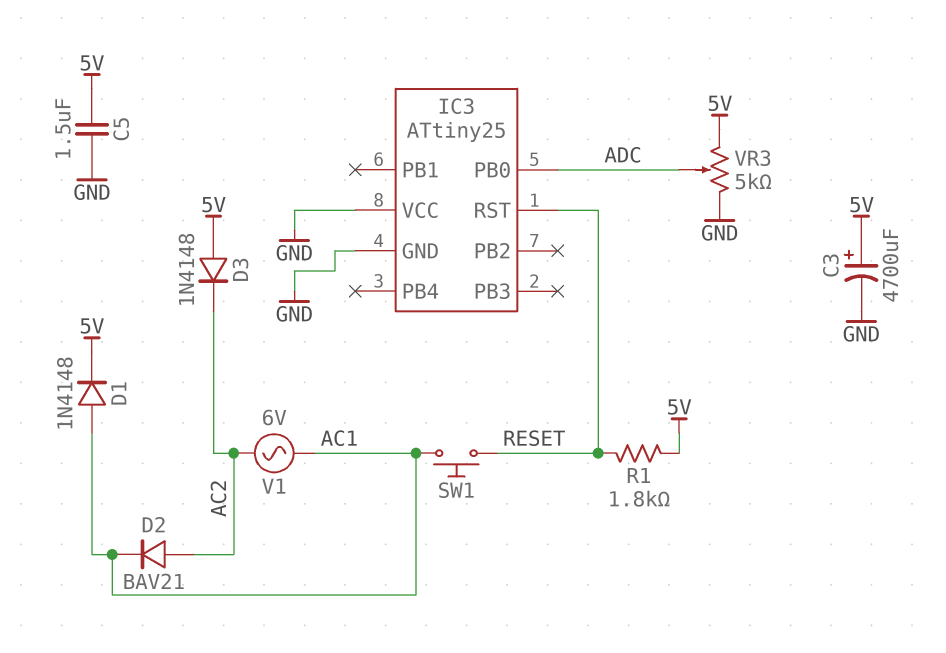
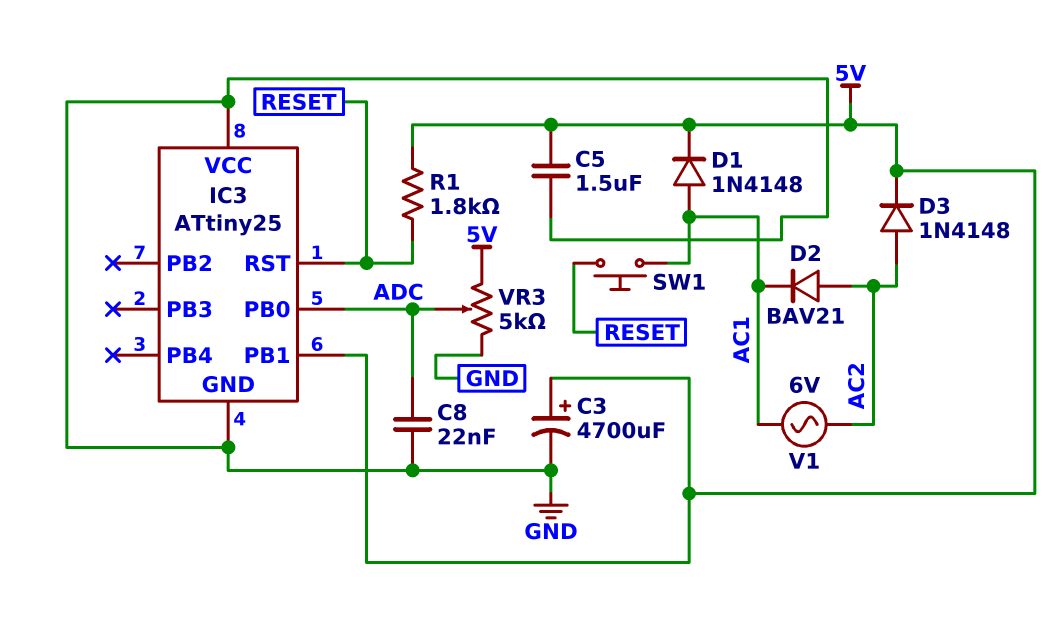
C8: none -> 22nF (ADC, GND)
D3: diode 1N4148 (A 5V, K AC2) -> diode 1N4148 (A AC2, K 5V)
IC3 pin PB1: none -> 5V

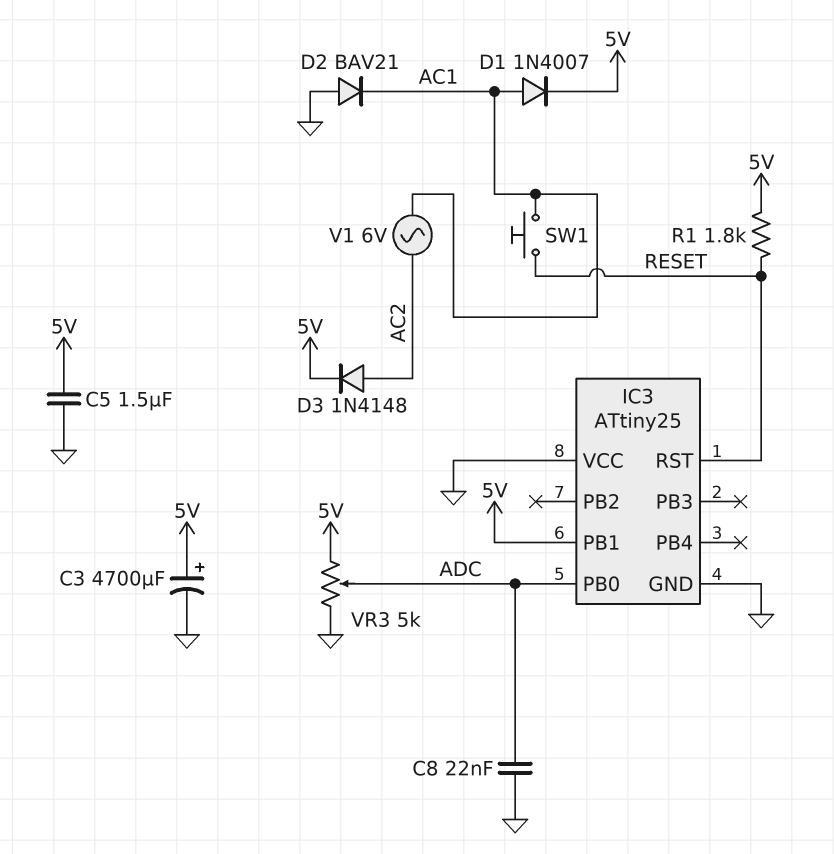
D1: diode 1N4148 (A AC1, K 5V) -> diode 1N4007 (A AC1, K 5V)
D2: diode BAV21 (A AC2, K AC1) -> diode BAV21 (A GND, K AC1)

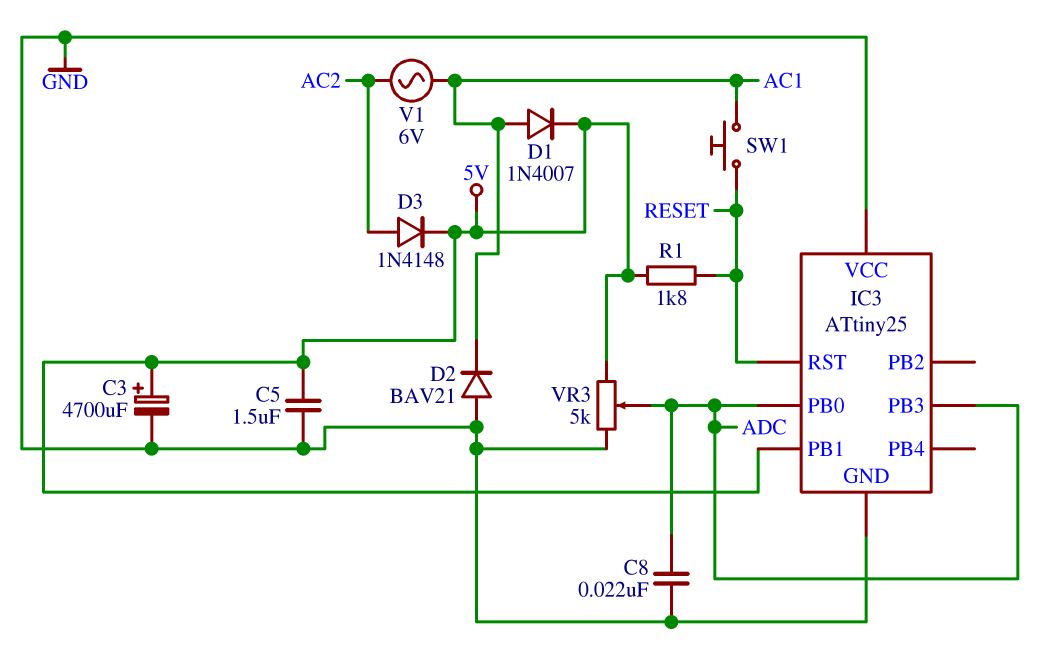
IC3 pin PB3: none -> ADC

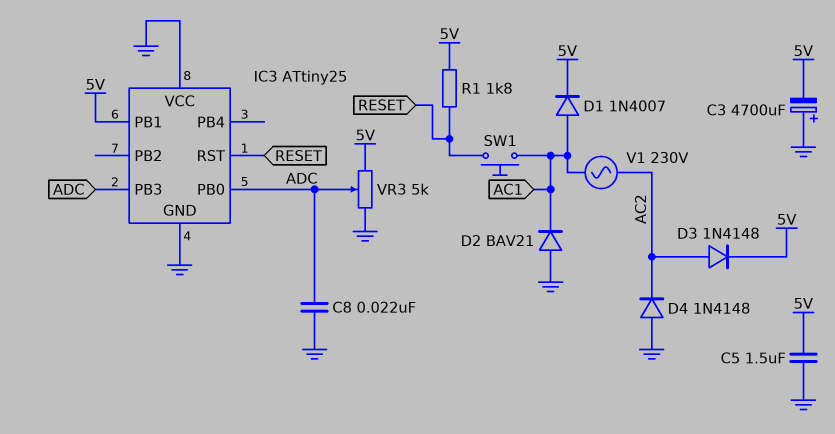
C3: 4700uF (plus 5V, minus GND) -> 4700uF (plus GND, minus 5V)
D4: none -> diode 1N4148 (A GND, K AC2)
V1: AC 6V (AC1, AC2) -> AC 230V (AC1, AC2)

